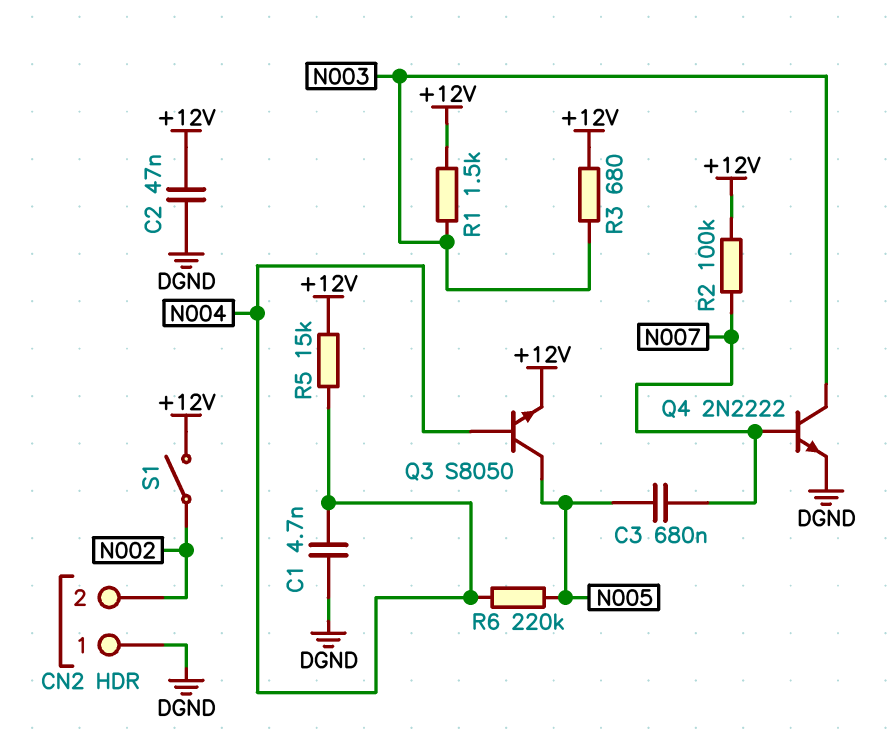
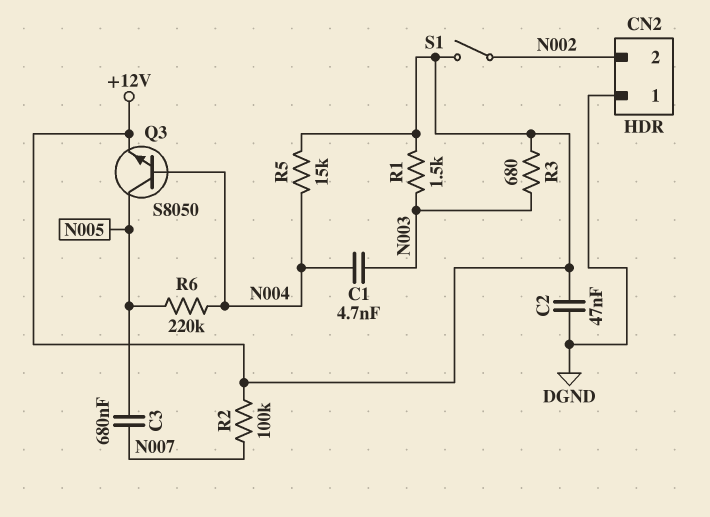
C1: 4.7nF (DGND, N004) -> 4.7nF (N003, N004)
Q4: NPN 2N2222 (B N007, C N003, E DGND) -> none

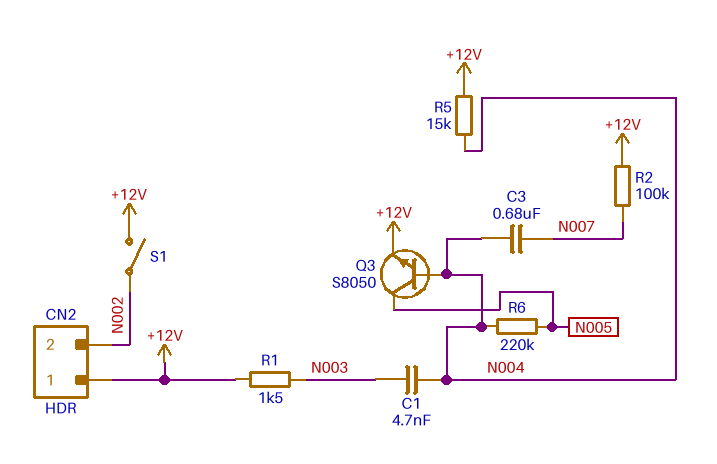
C2: 47nF (+12V, DGND) -> none
C3: 680nF (N005, N007) -> 680nF (N004, N007)
CN2 pin 1: DGND -> +12V
R3: 680 (+12V, N003) -> none

